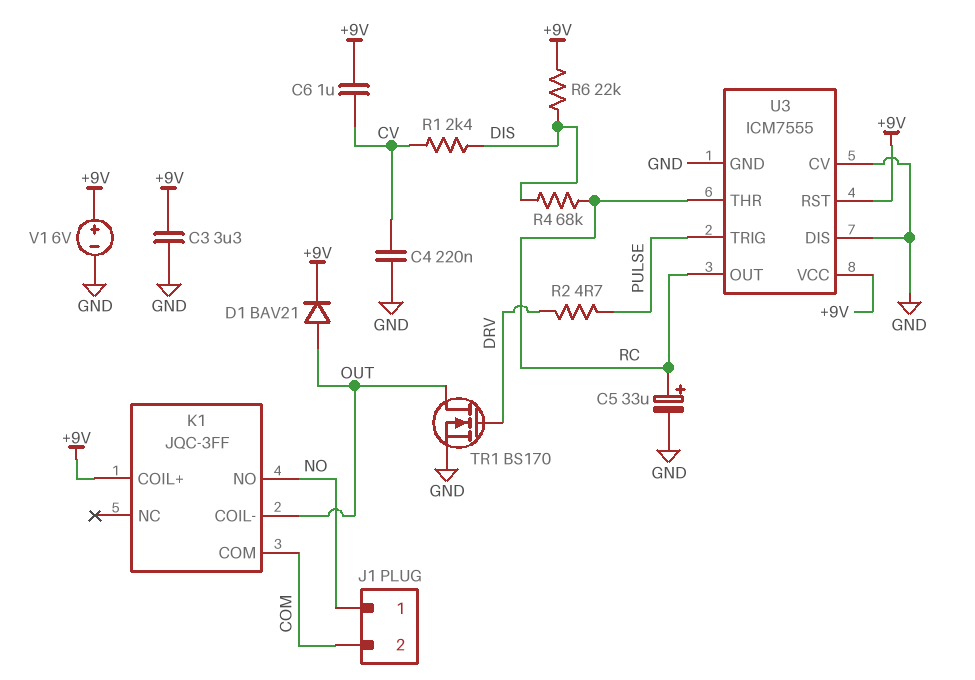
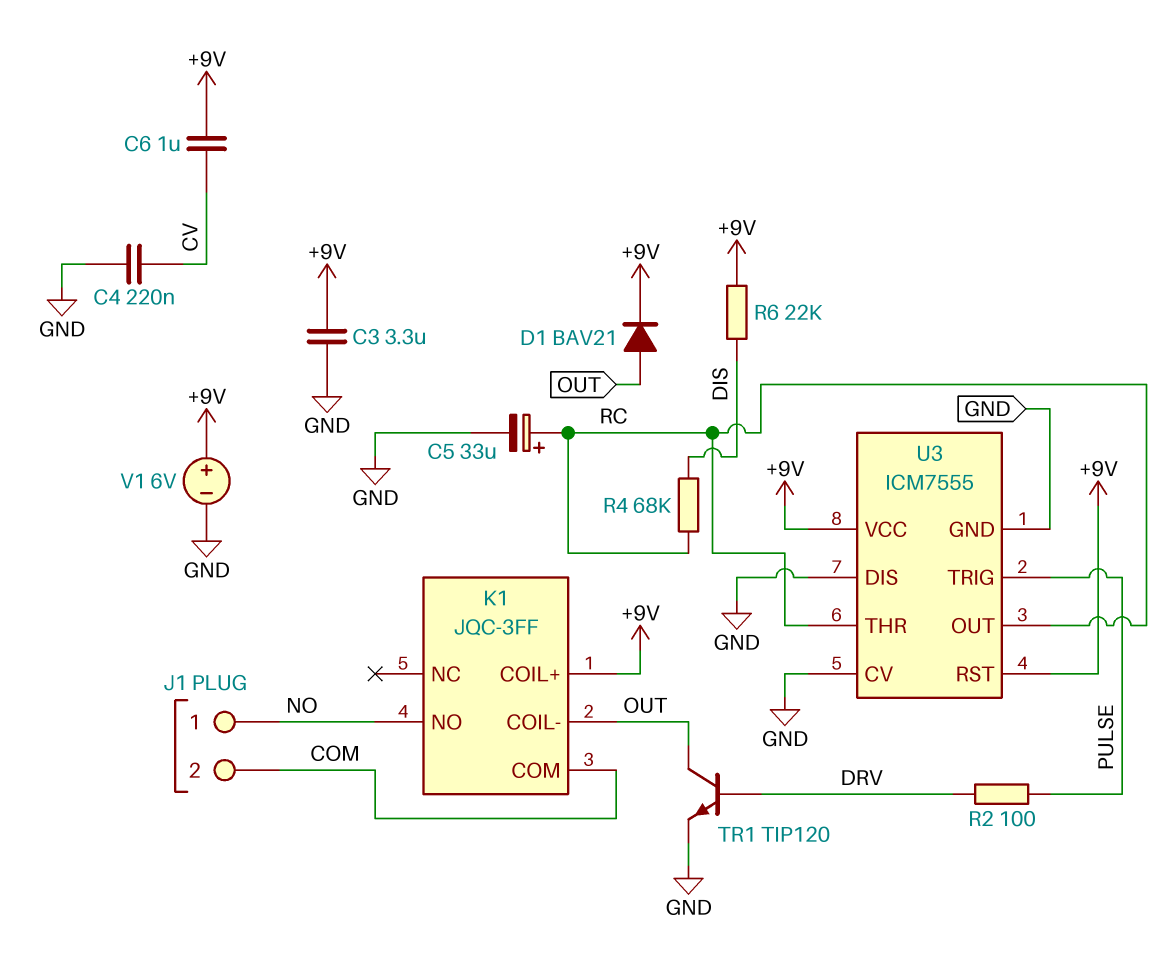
R1: 2.4k (CV, DIS) -> none
R2: 4.7 (DRV, PULSE) -> 100 (DRV, PULSE)
TR1: NMOS BS170 (G DRV, D OUT, S GND) -> NPN TIP120 (B DRV, C OUT, E GND)

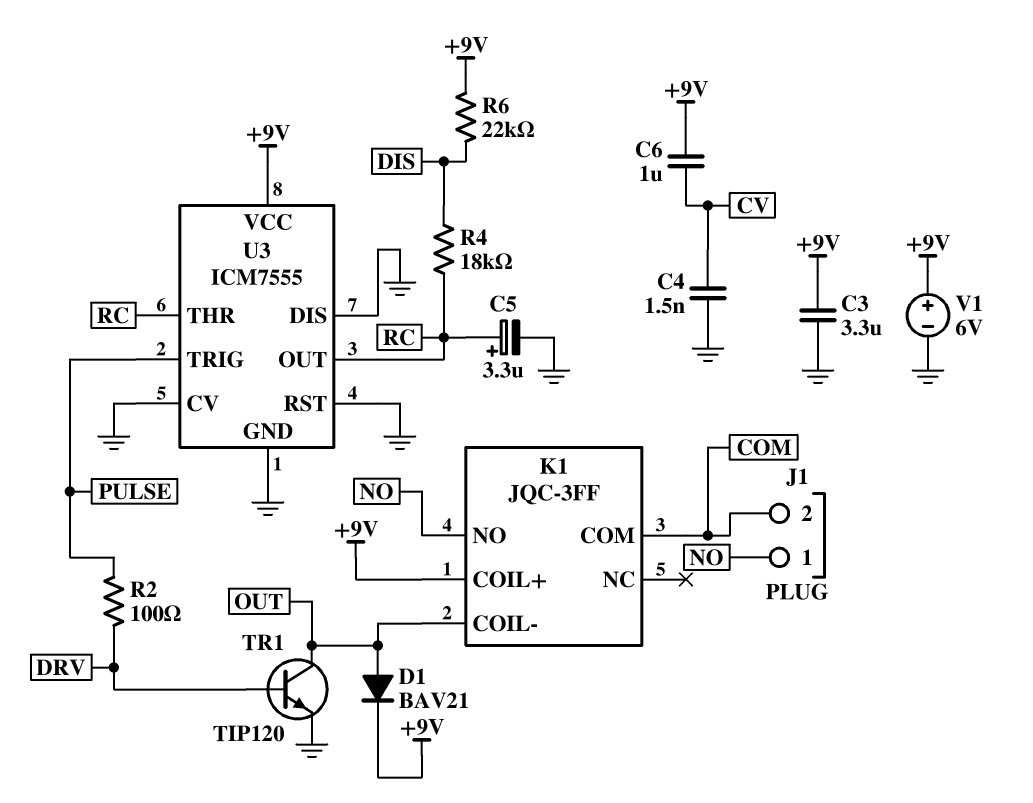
C4: 220nF (CV, GND) -> 1.5nF (CV, GND)
C5: 33uF (plus RC, minus GND) -> 3.3uF (plus RC, minus GND)
R4: 68k (DIS, RC) -> 18k (DIS, RC)
U3 pin RST: +9V -> GND

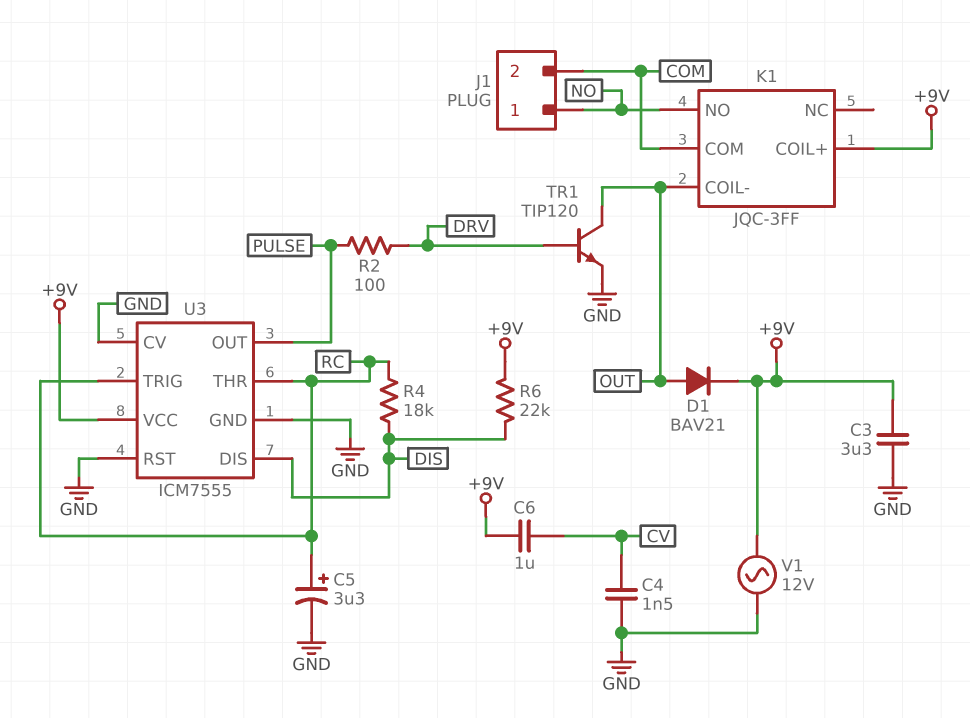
U3 pin DIS: GND -> DIS
U3 pin OUT: RC -> PULSE
U3 pin TRIG: PULSE -> RC
V1: 6V (plus +9V, minus GND) -> AC 12V (+9V, GND)

